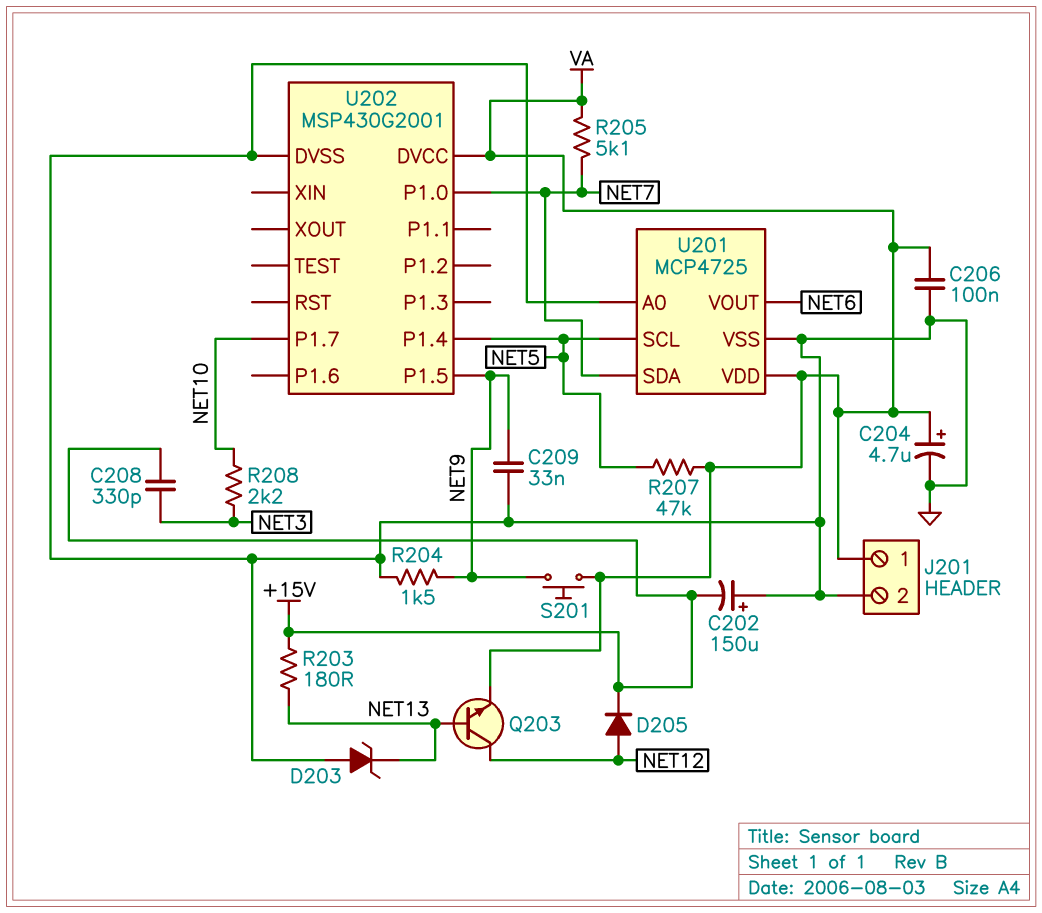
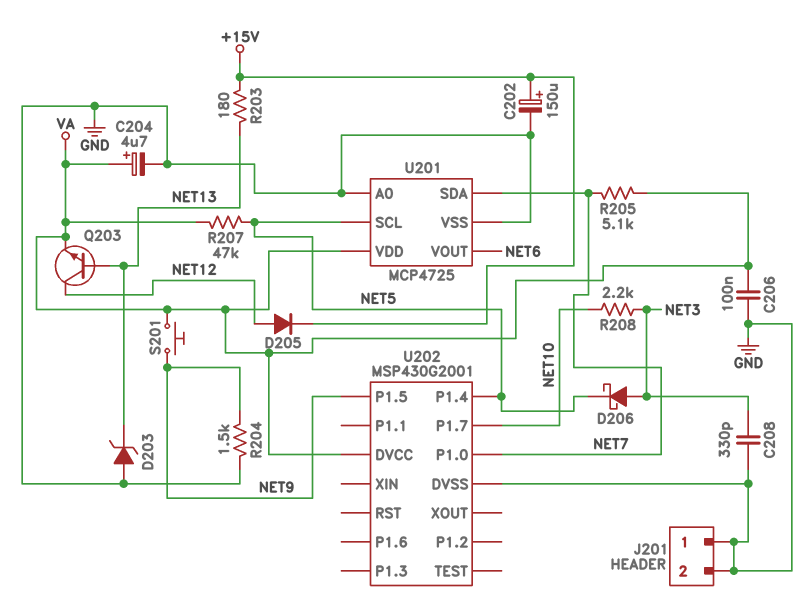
C202: 150uF (plus GND, minus +15V) -> 150uF (plus +15V, minus GND)
C208: 330pF (+15V, NET3) -> 330pF (GND, NET3)
C209: 33nF (GND, NET9) -> none
D206: none -> schottky (A NET3, K NET5)
J201 pin 1: VA -> GND

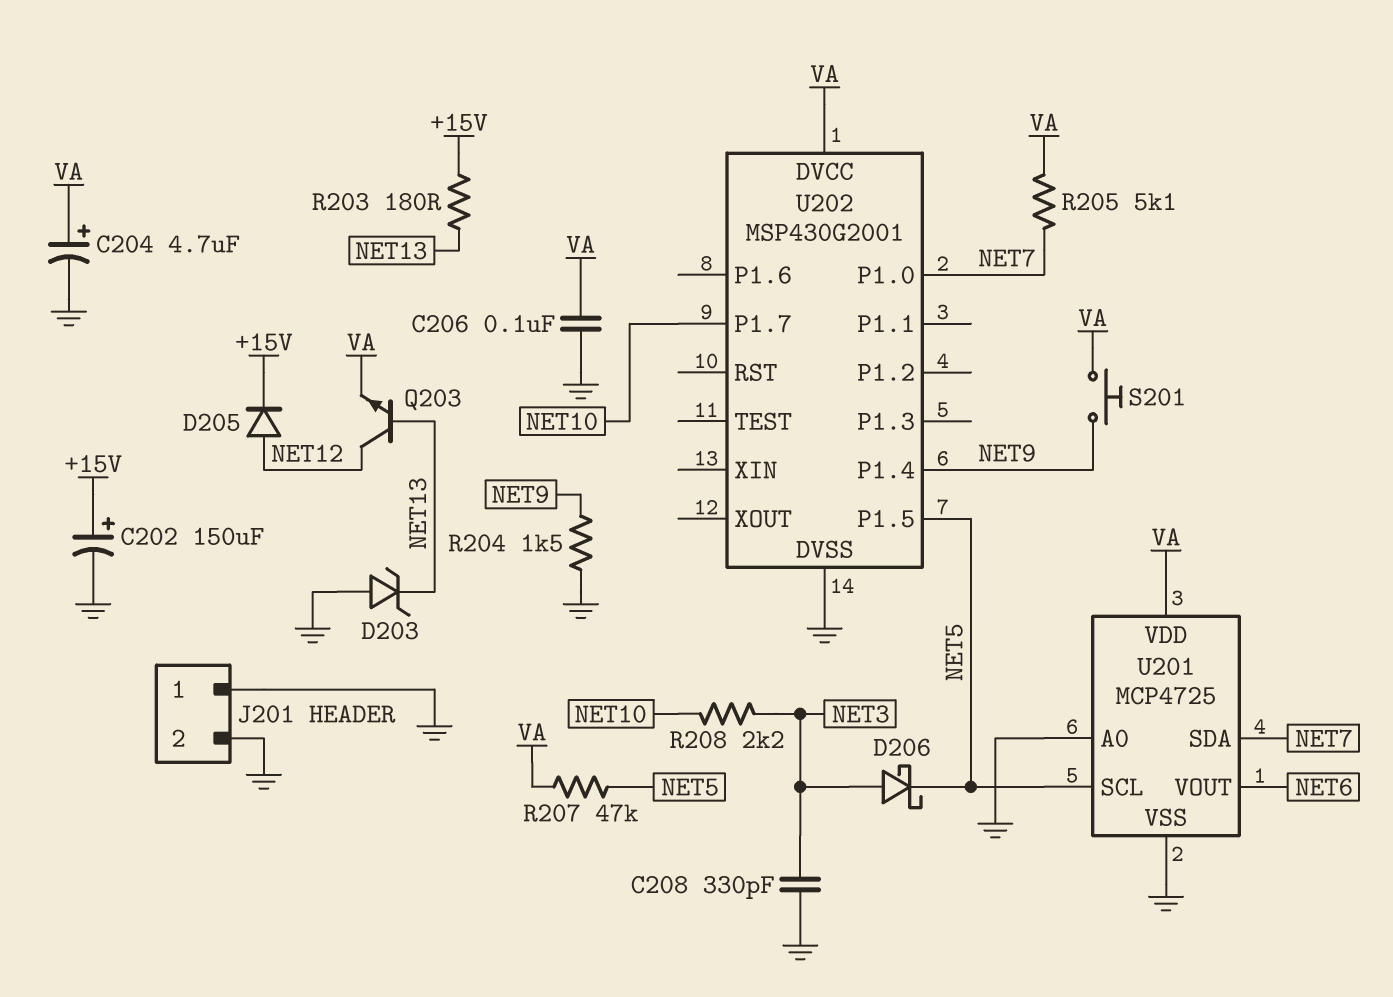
U202 pin P1.4: NET5 -> NET9
U202 pin P1.5: NET9 -> NET5

